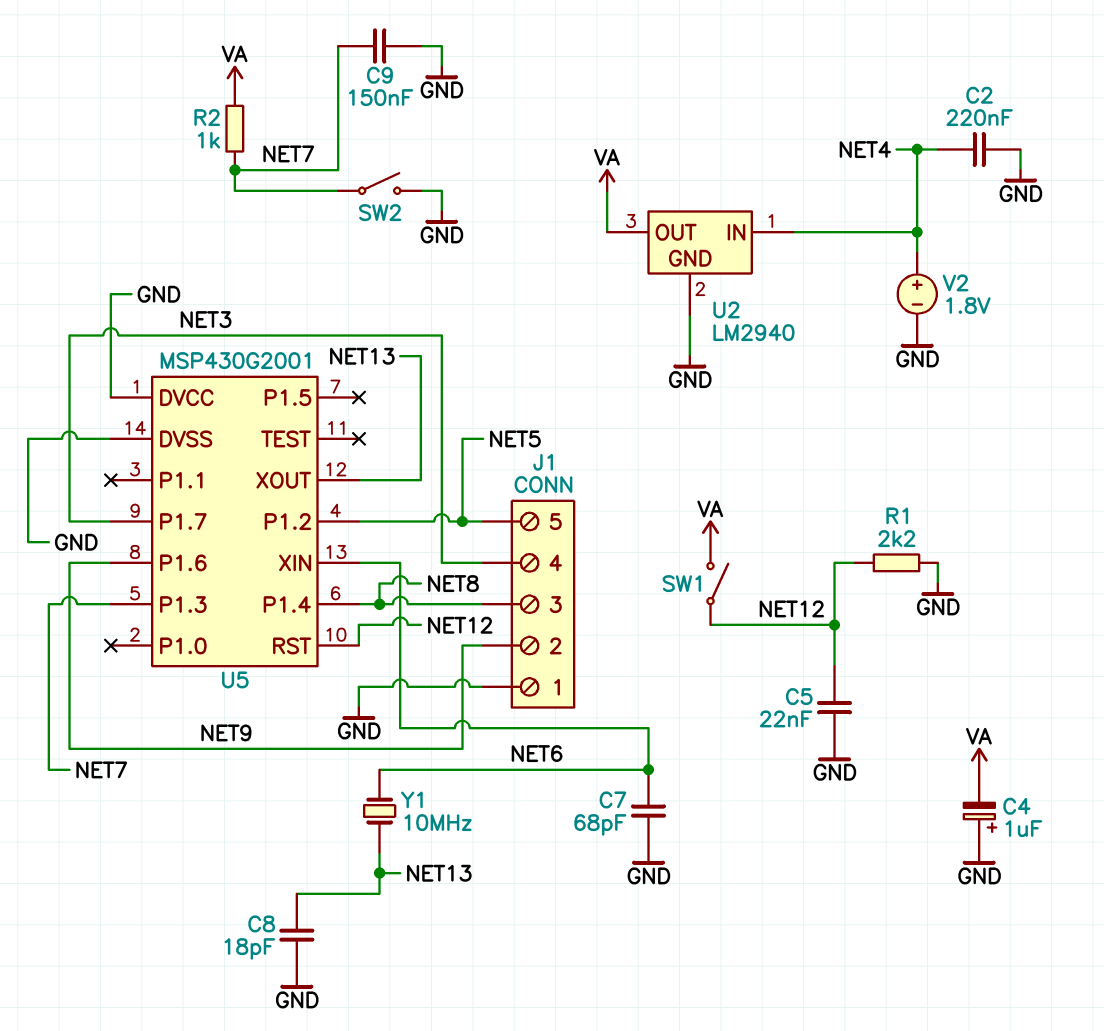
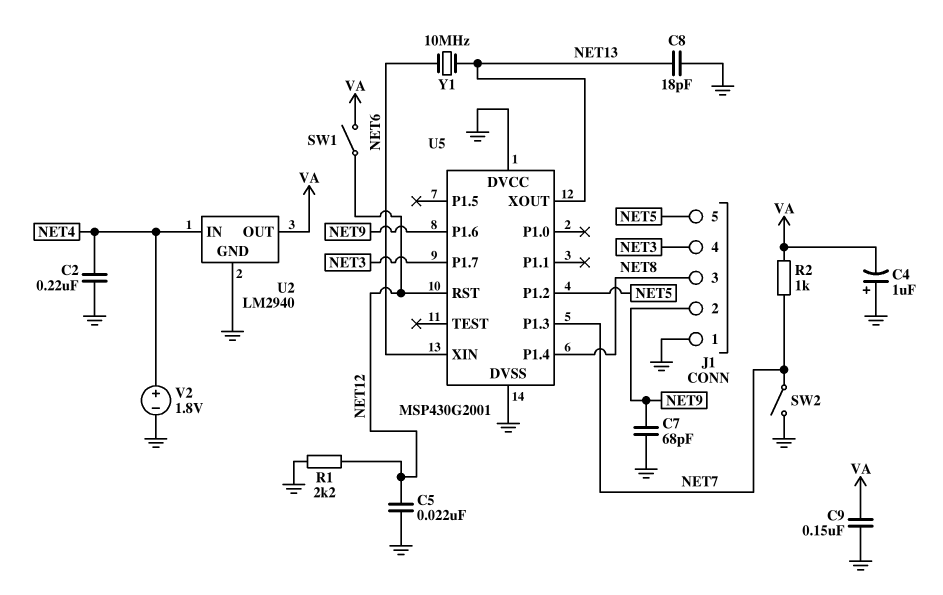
C7: 68pF (GND, NET6) -> 68pF (GND, NET9)
C9: 150nF (GND, NET7) -> 150nF (GND, VA)

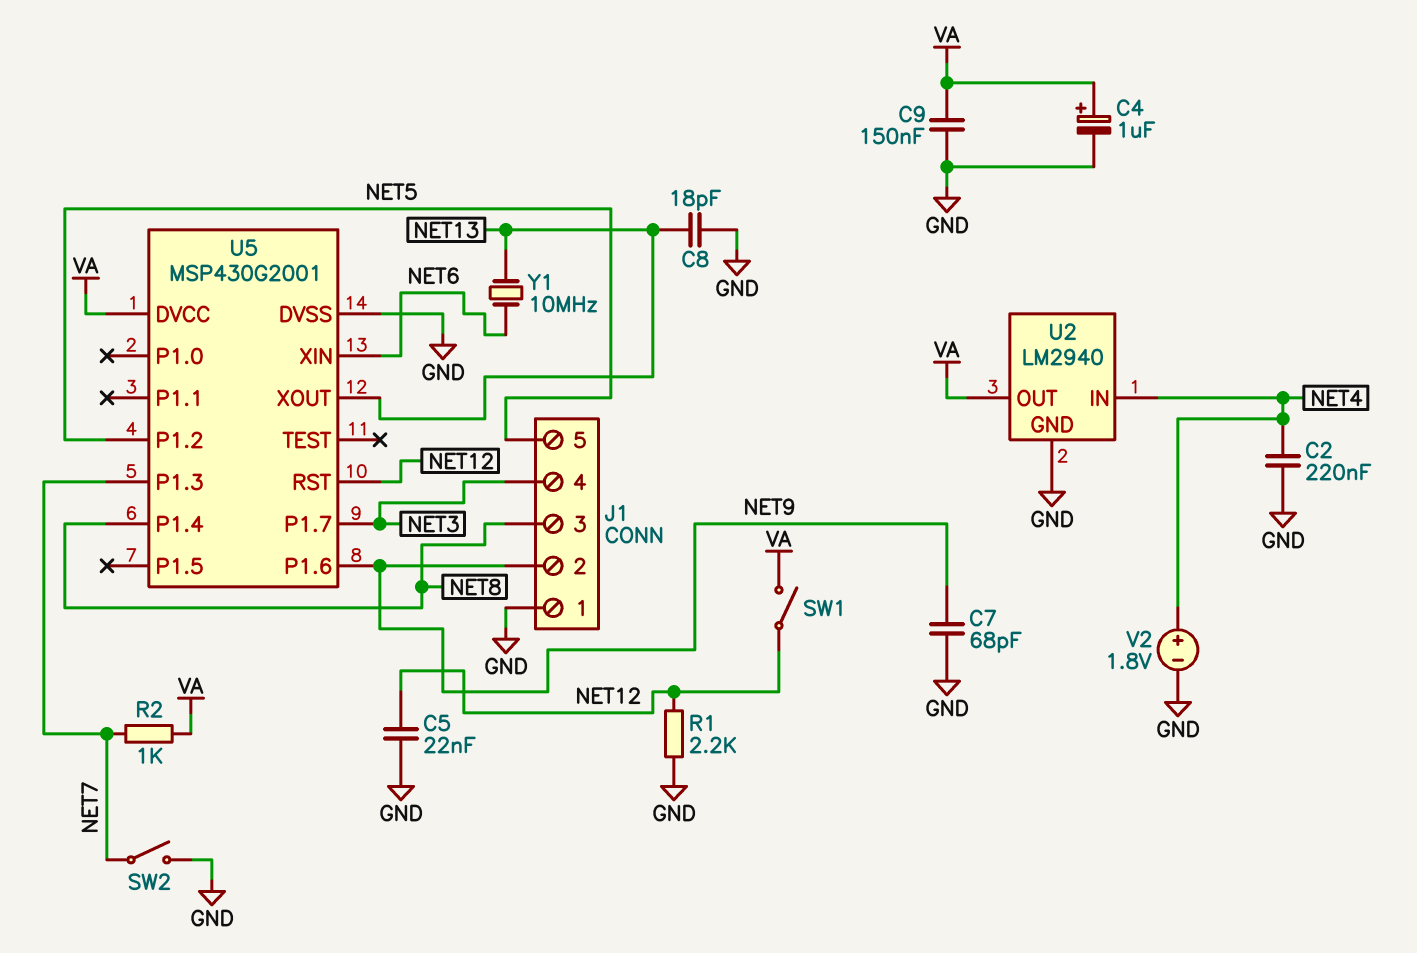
C4: 1uF (plus GND, minus VA) -> 1uF (plus VA, minus GND)
U5 pin DVCC: GND -> VA

